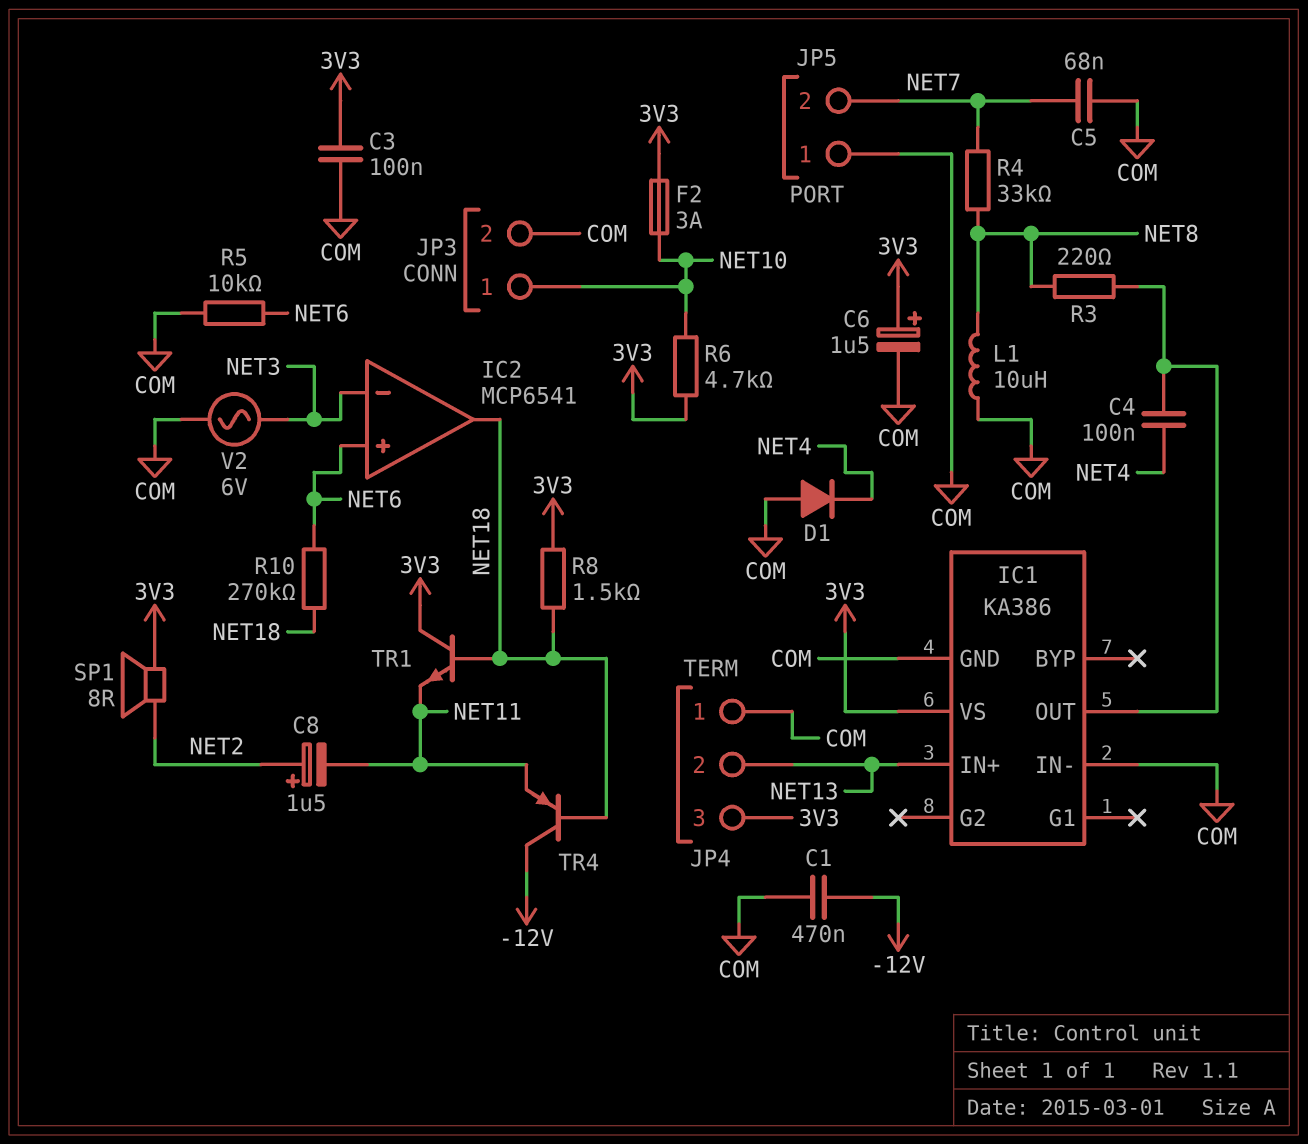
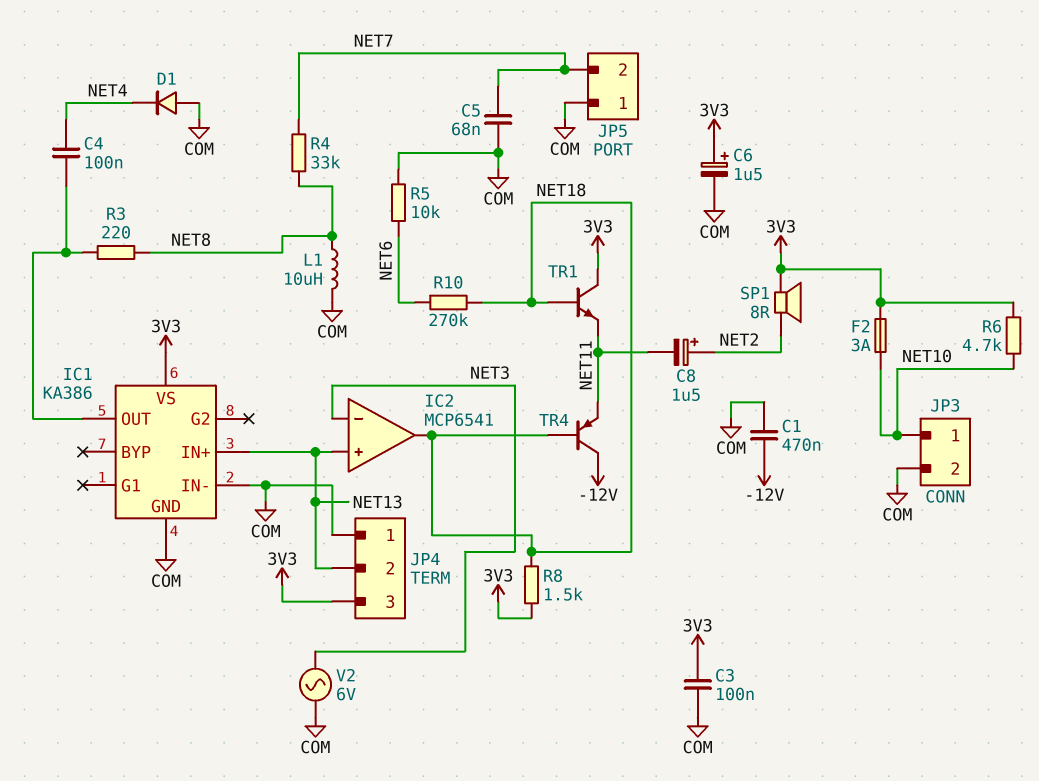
IC2 pin in+: NET6 -> NET13

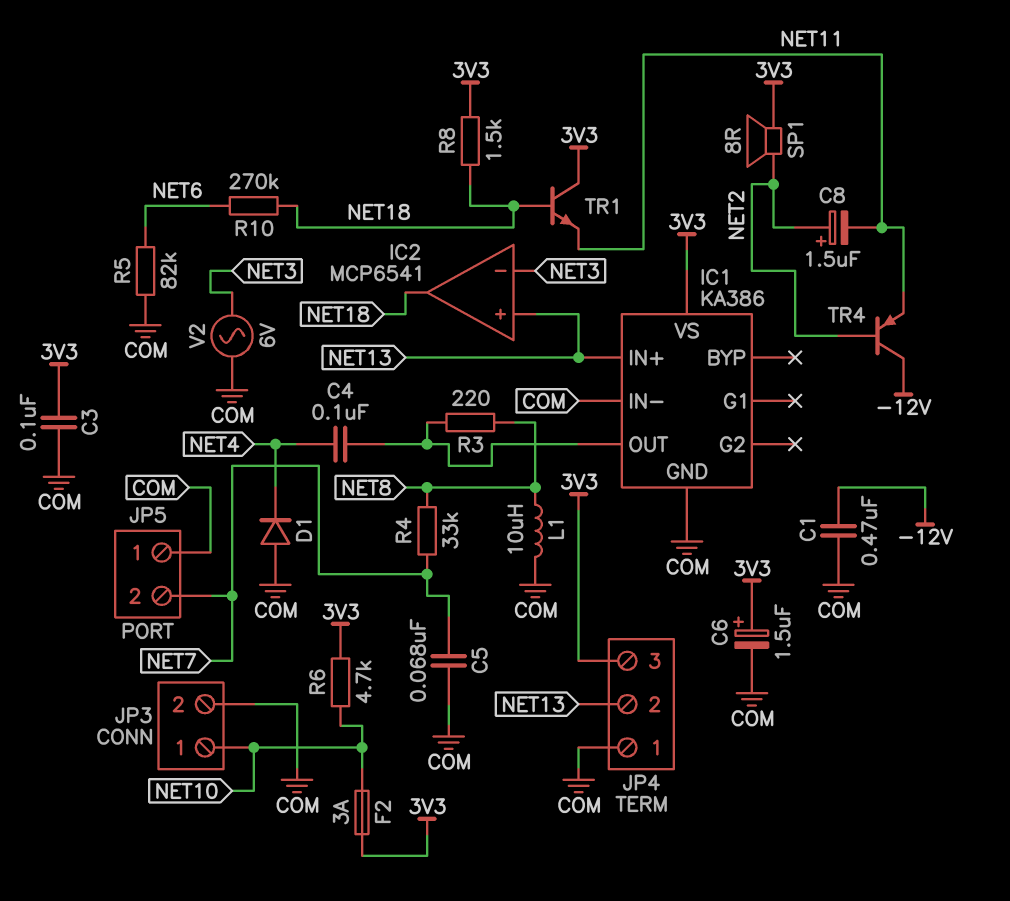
R5: 10k (COM, NET6) -> 82k (COM, NET6)
TR4: PNP (B NET18, C -12V, E NET11) -> PNP (B NET2, C -12V, E NET11)

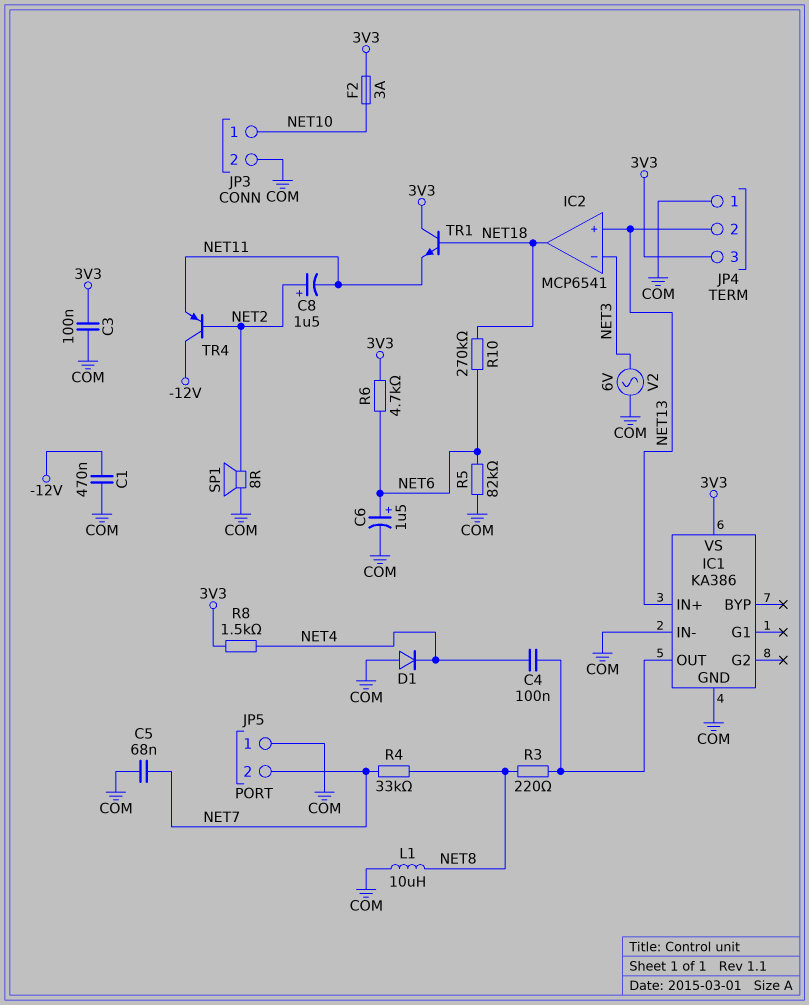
C6: 1.5uF (plus 3V3, minus COM) -> 1.5uF (plus NET6, minus COM)
R6: 4.7k (3V3, NET10) -> 4.7k (3V3, NET6)
R8: 1.5k (3V3, NET18) -> 1.5k (3V3, NET4)
SP1: speaker 8R (3V3, NET2) -> speaker 8R (COM, NET2)

